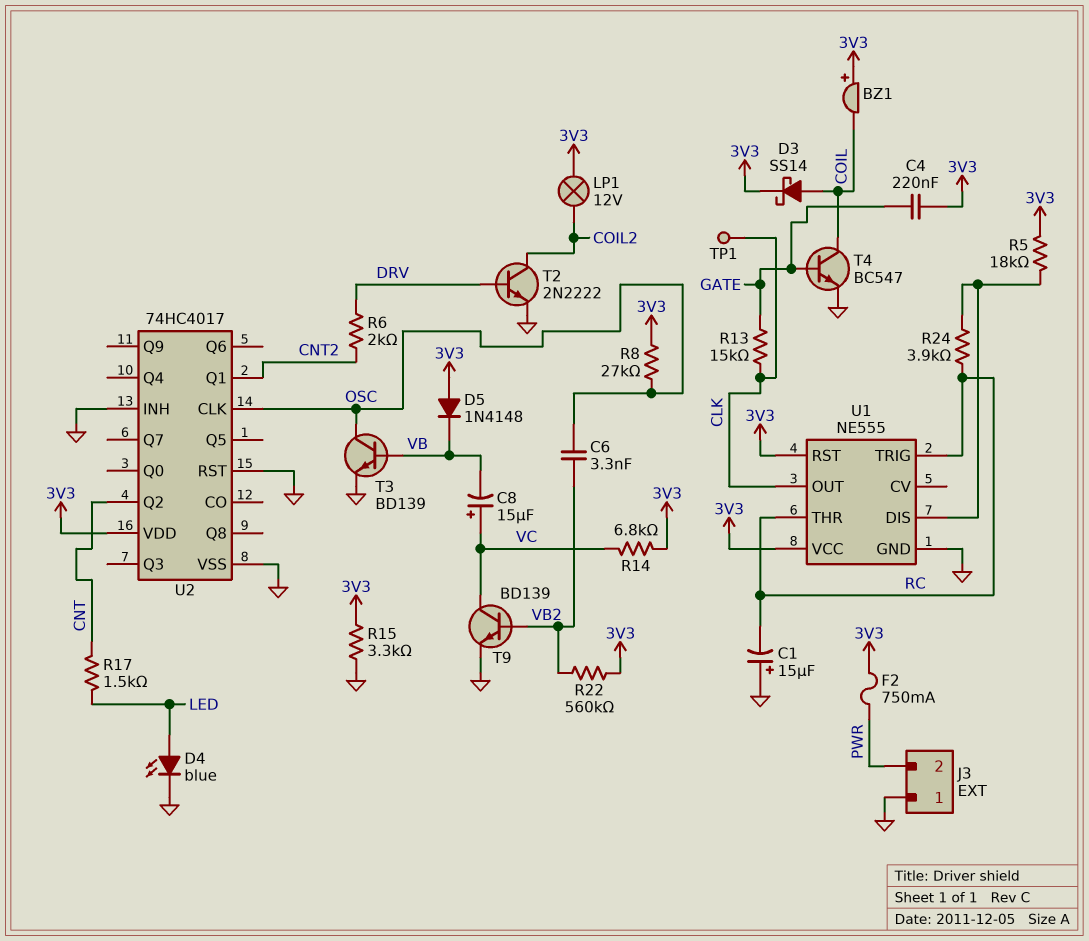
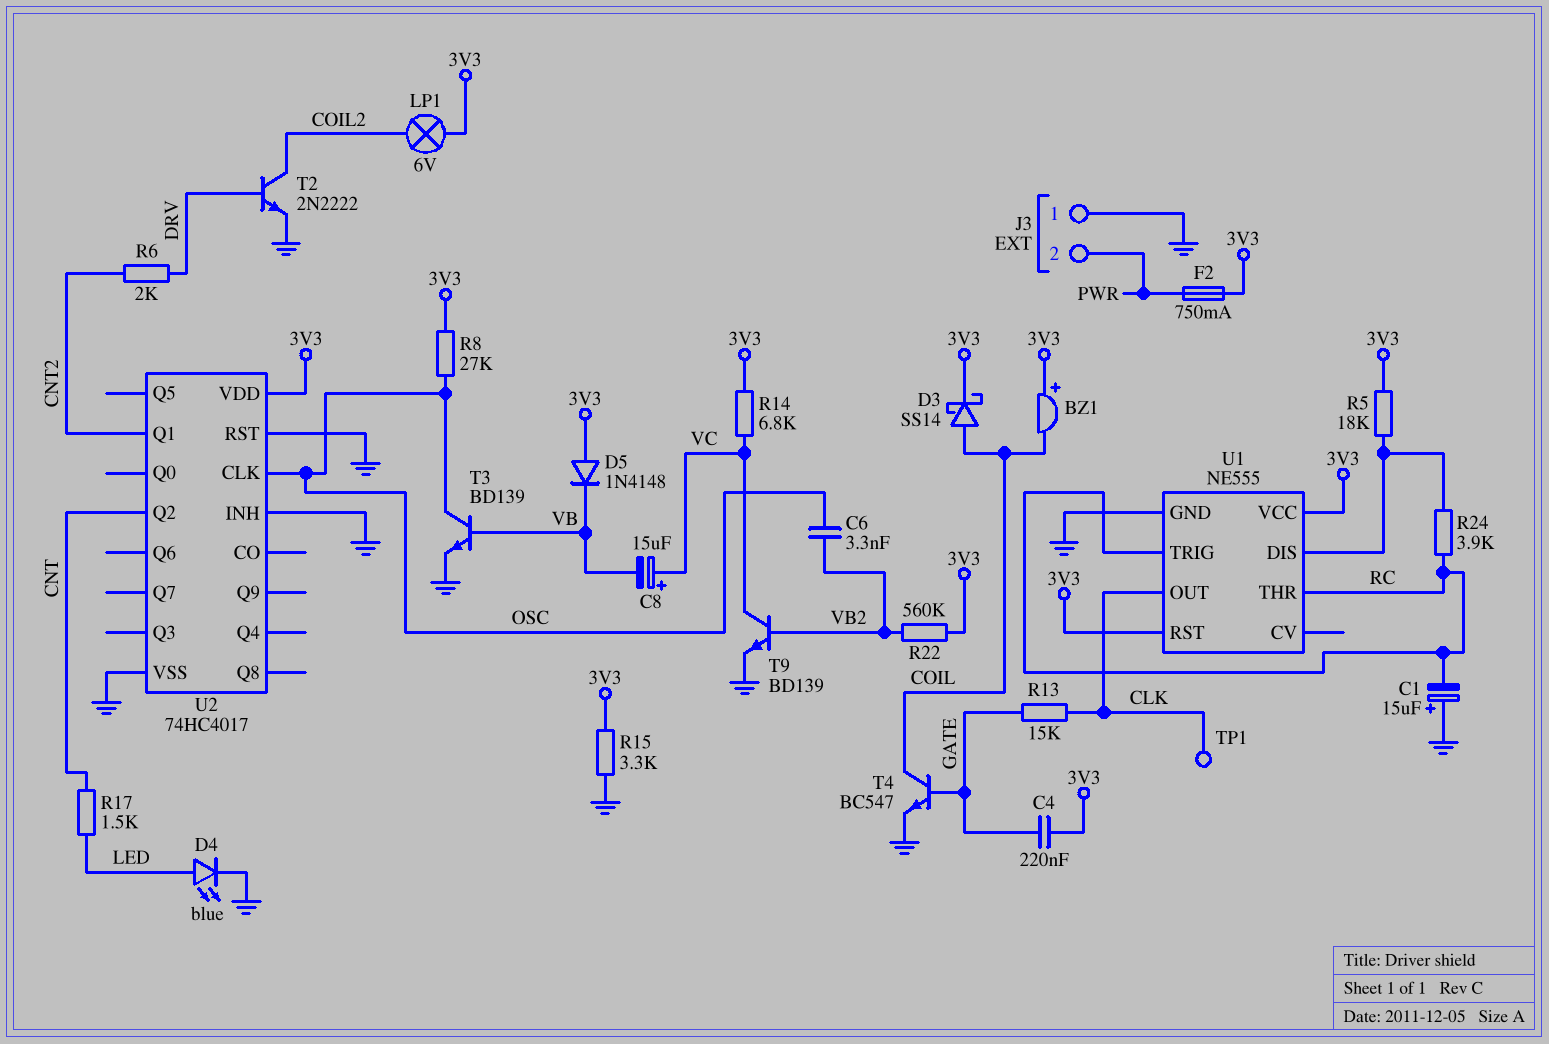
LP1: lamp 12V (3V3, COIL2) -> lamp 6V (3V3, COIL2)

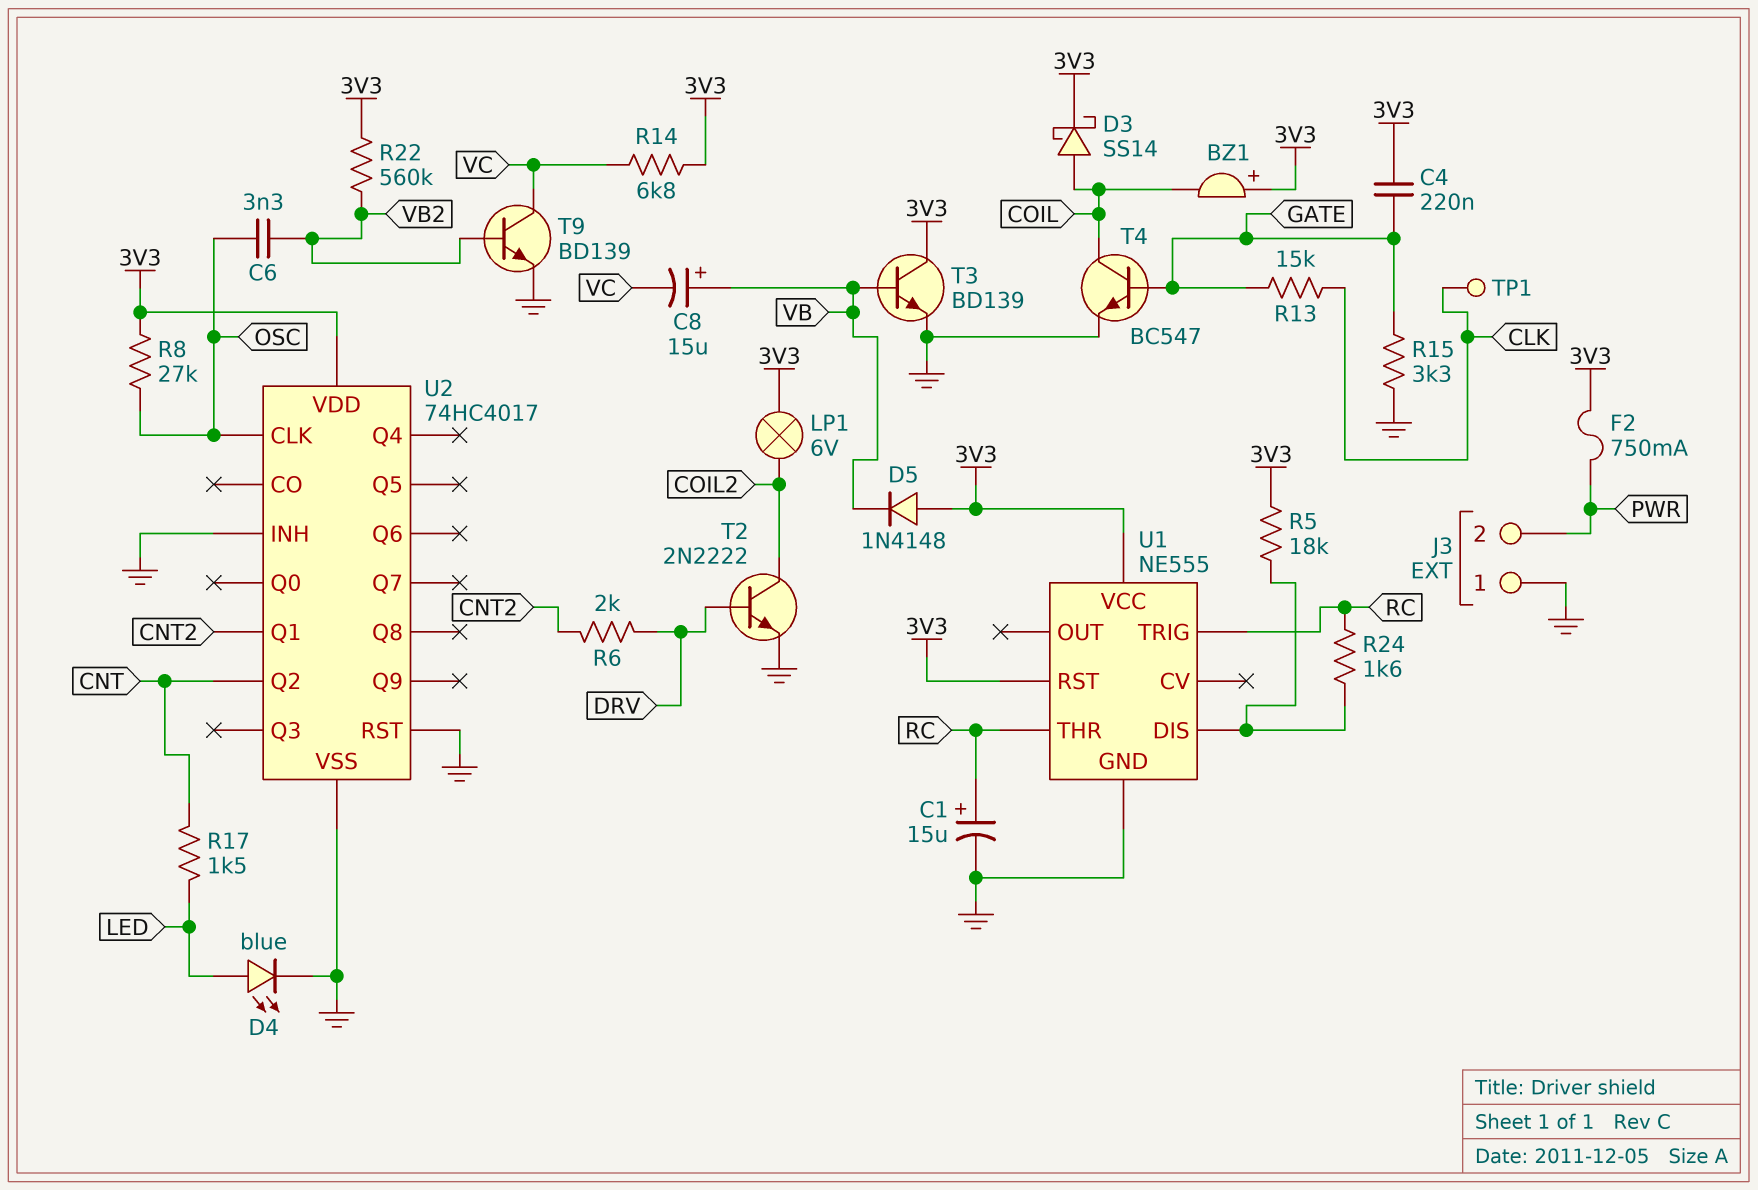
C1: 15uF (plus GND, minus RC) -> 15uF (plus RC, minus GND)
C8: 15uF (plus VC, minus VB) -> 15uF (plus VB, minus VC)
R15: 3.3k (3V3, GND) -> 3.3k (GATE, GND)
R24: 3.9k (RC, U1/DIS) -> 1.6k (RC, U1/DIS)
T3: NPN BD139 (B VB, C OSC, E GND) -> NPN BD139 (B VB, C 3V3, E GND)
U1 pin OUT: CLK -> none

